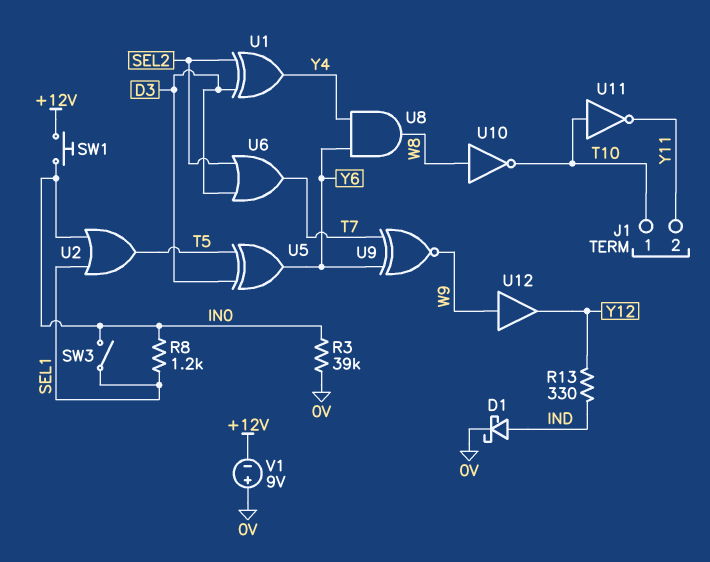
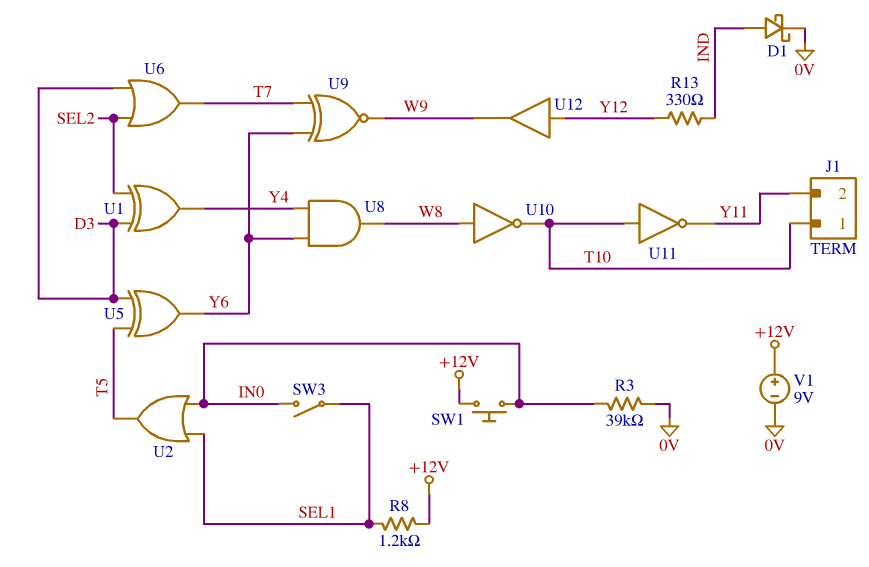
R8: 1.2k (IN0, SEL1) -> 1.2k (+12V, SEL1)
U12: buffer (in W9, out Y12) -> buffer (in Y12, out W9)
V1: 9V (plus 0V, minus +12V) -> 9V (plus +12V, minus 0V)

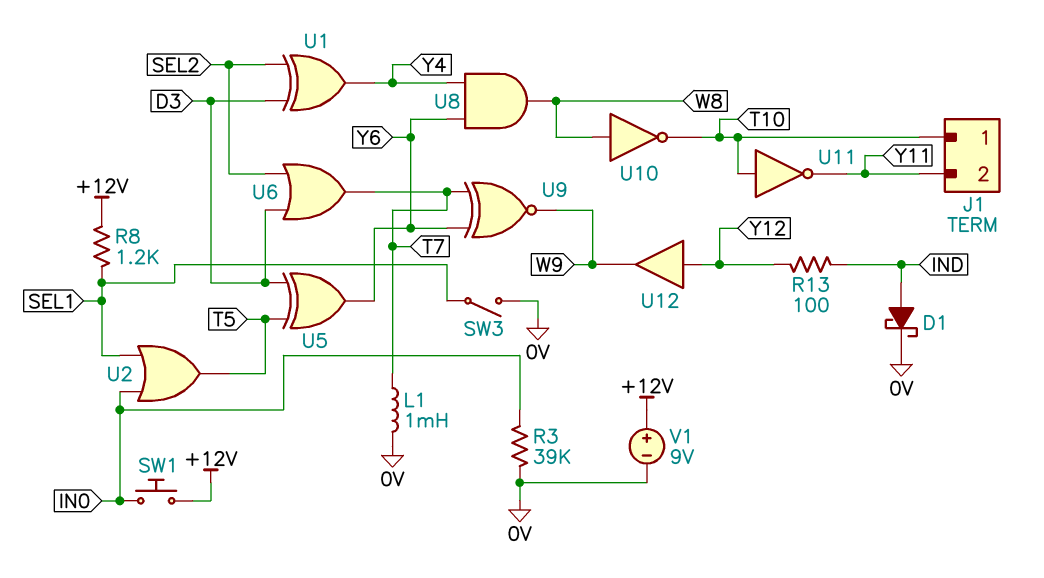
L1: none -> 1mH (0V, T7)
R13: 330 (IND, Y12) -> 100 (IND, Y12)
SW3: switch (IN0, SEL1) -> switch (0V, SEL1)

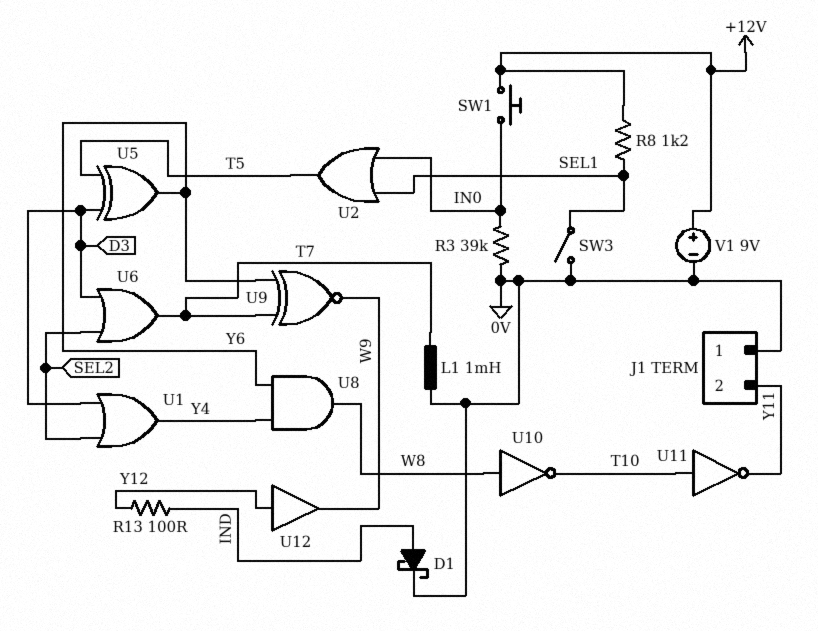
J1 pin 1: T10 -> 0V
U1: XOR (in D3, in SEL2, out Y4) -> OR (in D3, in SEL2, out Y4)

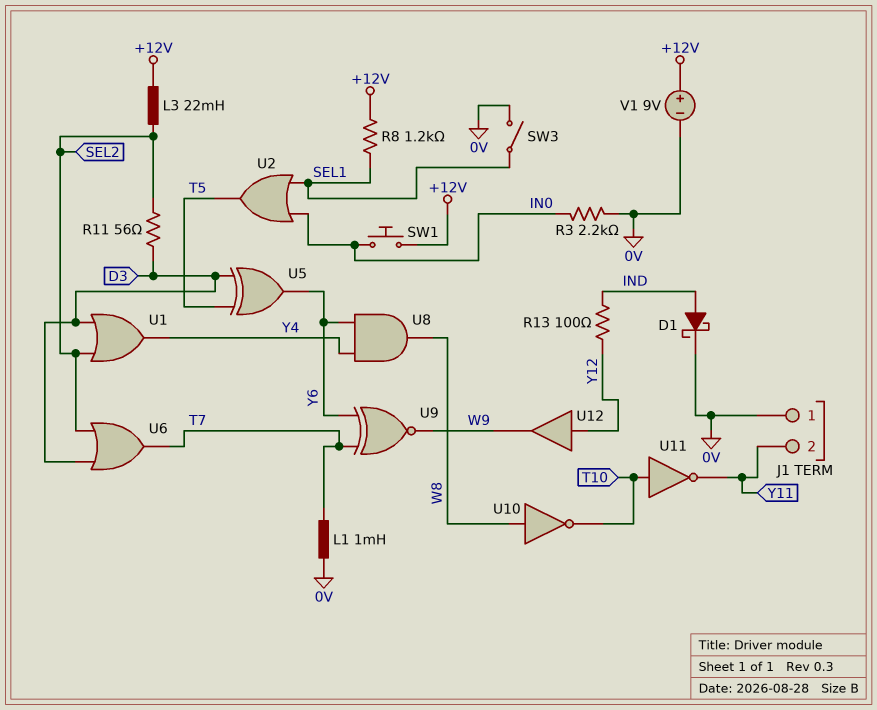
L3: none -> 22mH (+12V, SEL2)
R3: 39k (0V, IN0) -> 2.2k (0V, IN0)
R11: none -> 56 (D3, SEL2)

